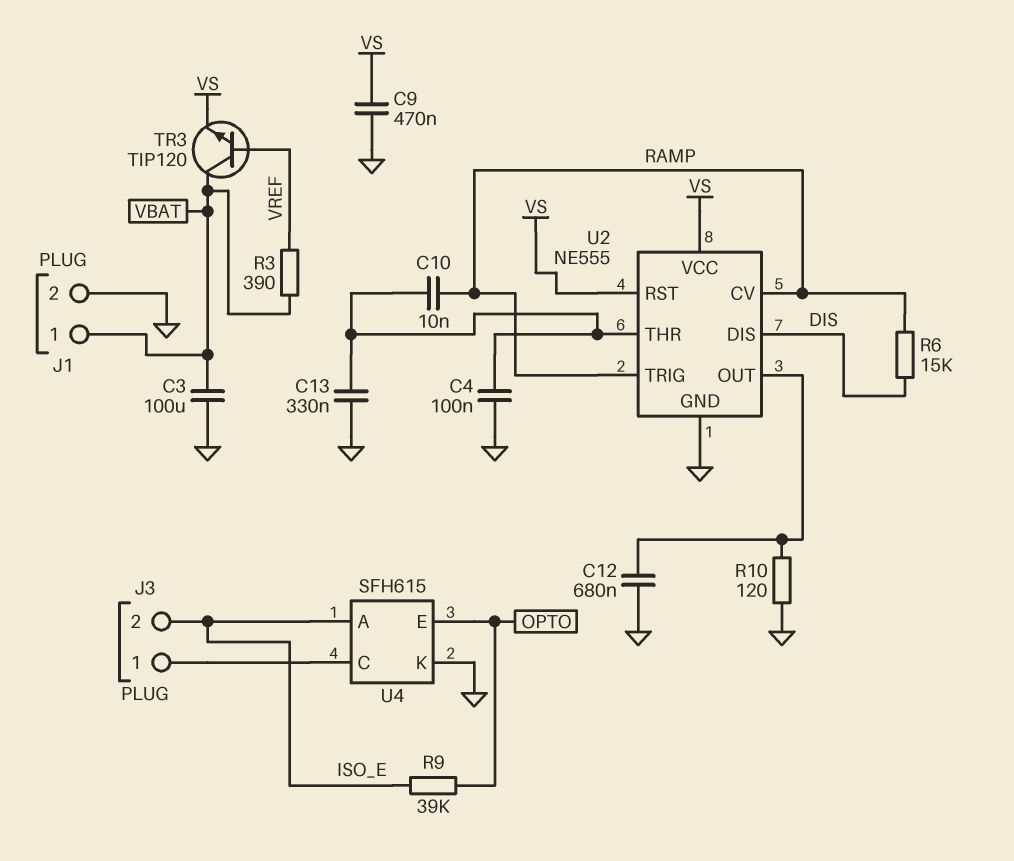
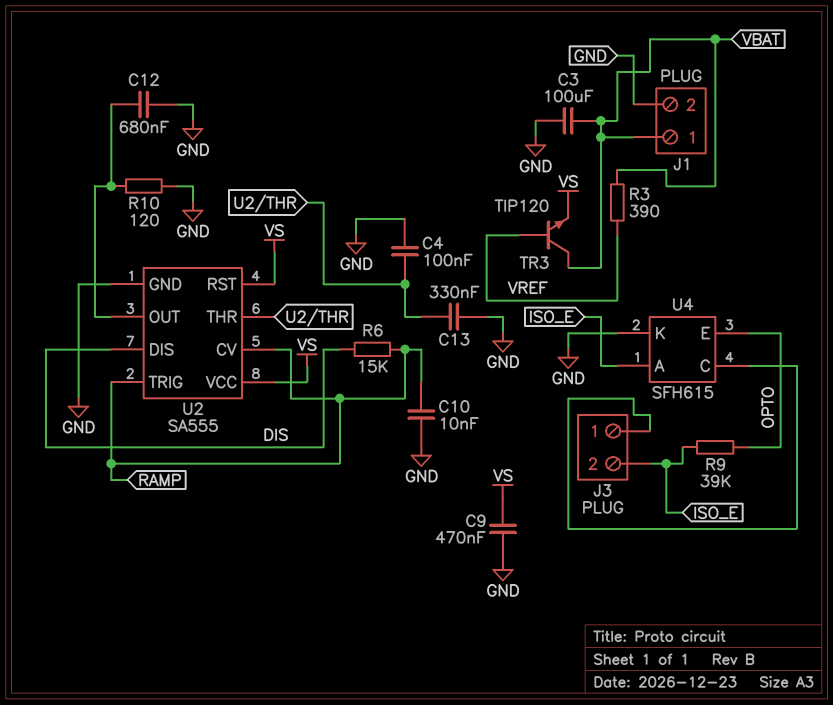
C10: 10nF (RAMP, U2/THR) -> 10nF (GND, RAMP)
U2: NE555 -> SA555

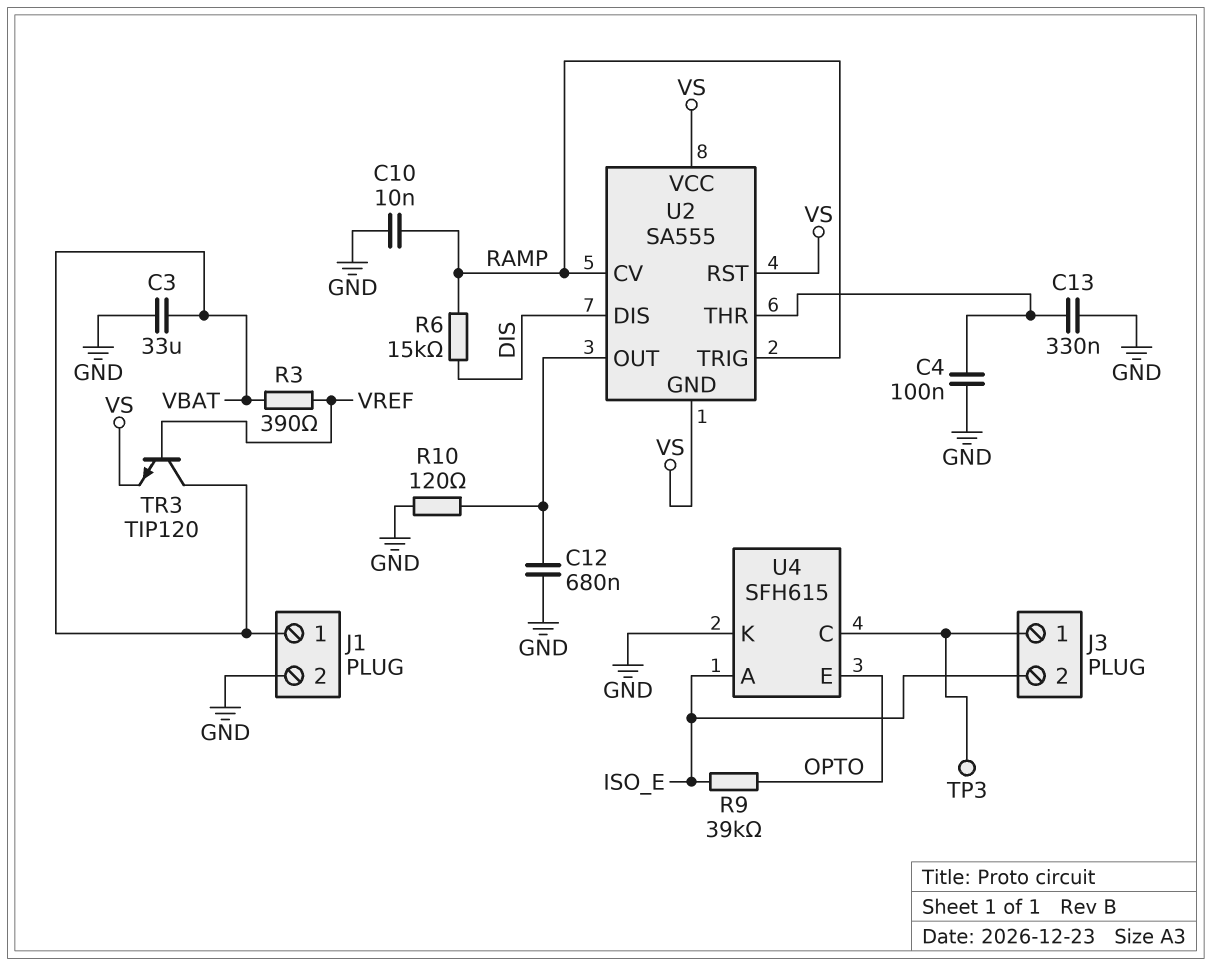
C3: 100uF (GND, VBAT) -> 33uF (GND, VBAT)
C9: 470nF (GND, VS) -> none
TP3: none -> test point (J3/1)
U2 pin GND: GND -> VS

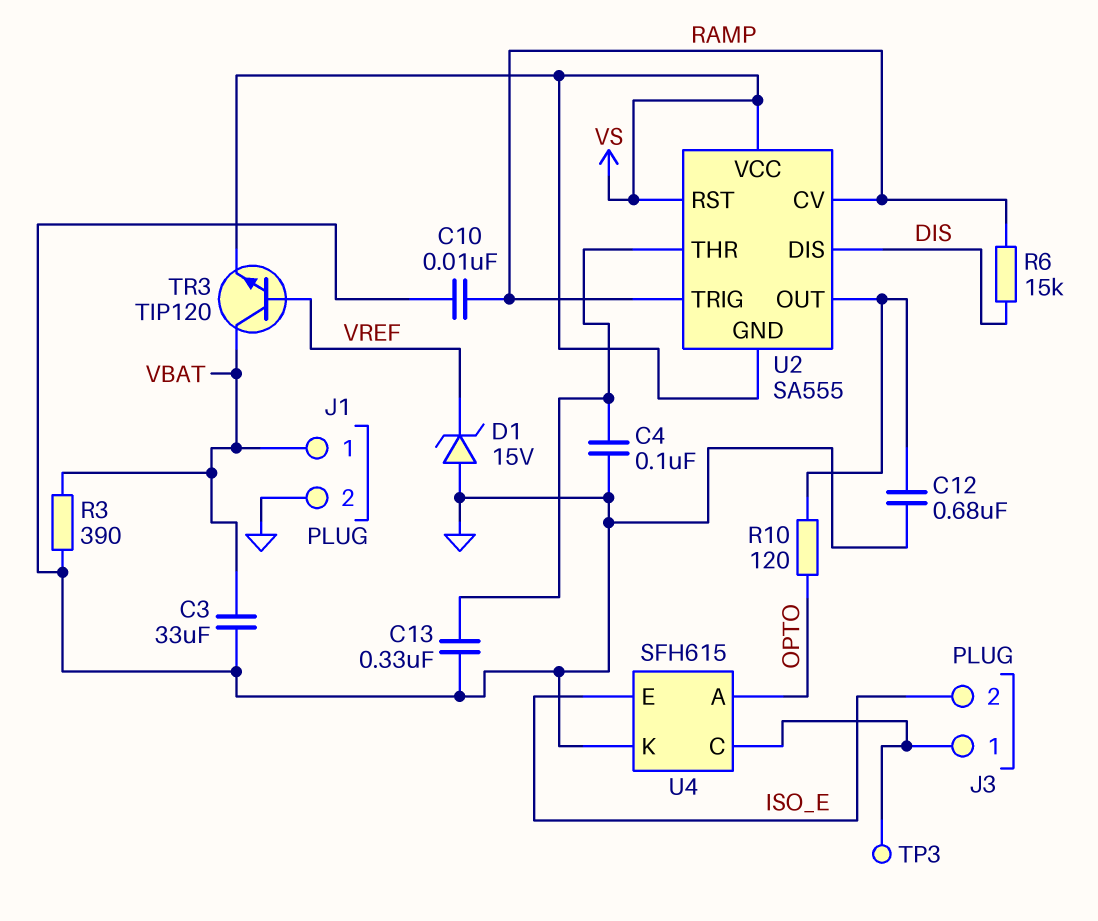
D1: none -> zener 15V (A GND, K VREF)
R3: 390 (VBAT, VREF) -> 390 (GND, VBAT)
R9: 39k (ISO_E, OPTO) -> none
R10: 120 (GND, U2/OUT) -> 120 (OPTO, U2/OUT)
U4 pin A: ISO_E -> OPTO
U4 pin E: OPTO -> ISO_E

